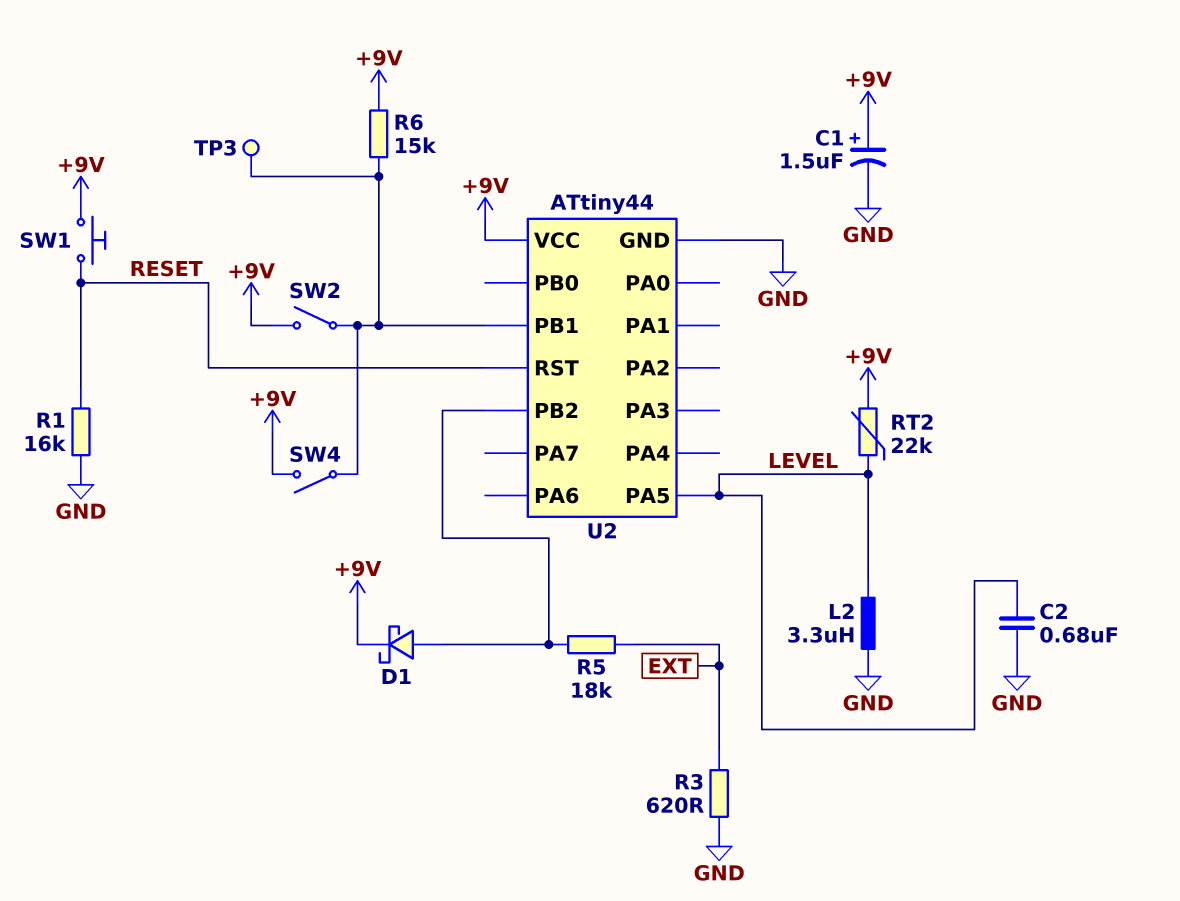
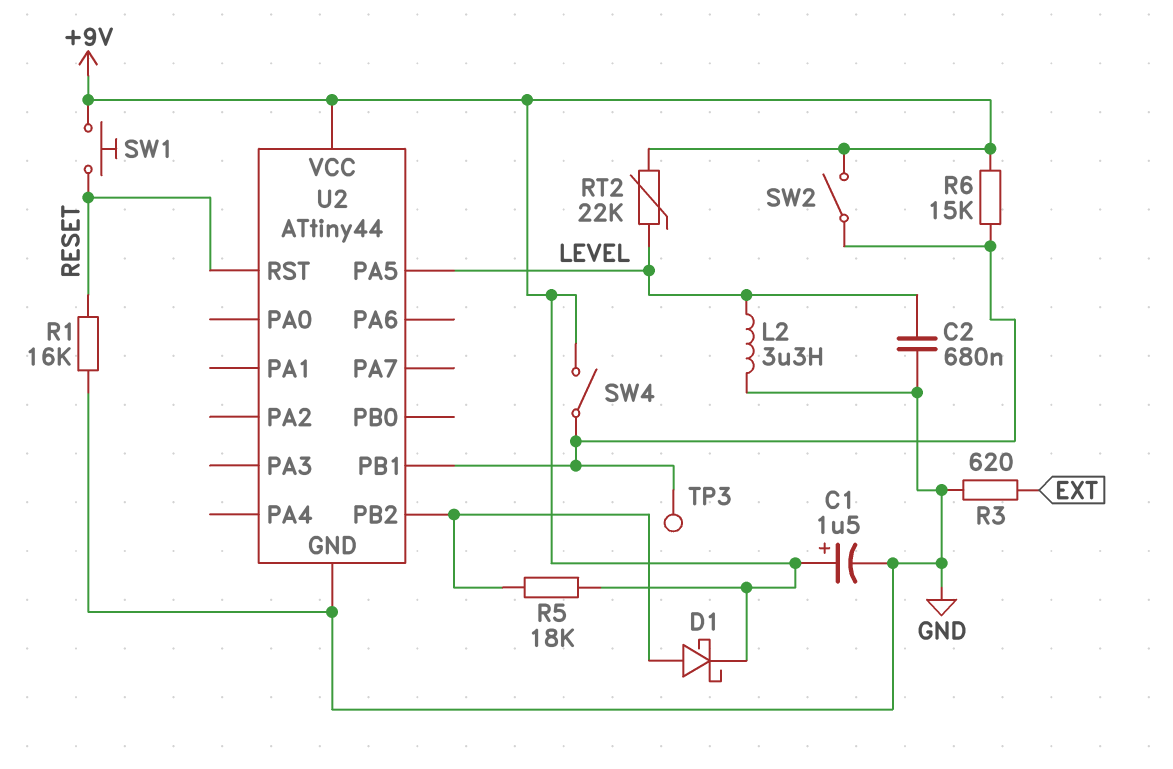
R5: 18k (EXT, U2/PB2) -> 18k (+9V, U2/PB2)

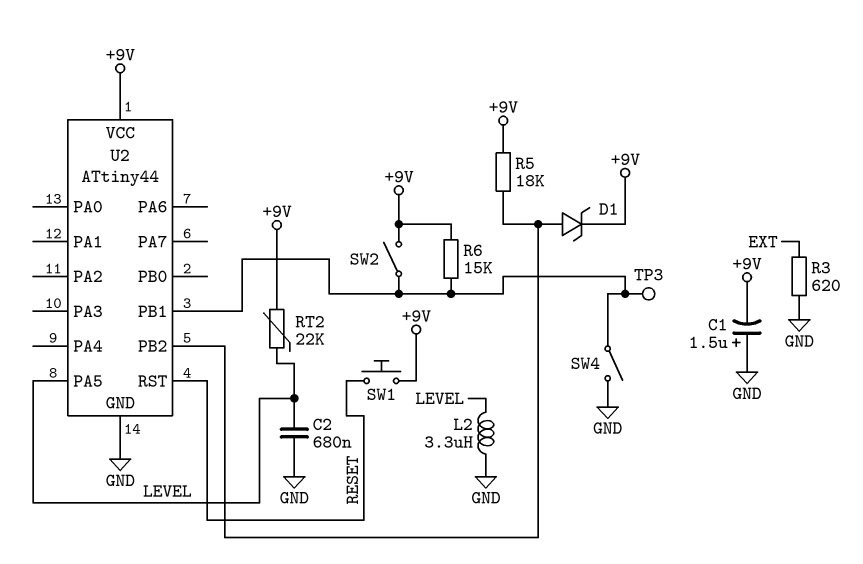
C1: 1.5uF (plus +9V, minus GND) -> 1.5uF (plus GND, minus +9V)
D1: schottky (A U2/PB2, K +9V) -> zener (A U2/PB2, K +9V)
R1: 16k (GND, RESET) -> none
SW4: switch (+9V, U2/PB1) -> switch (GND, U2/PB1)

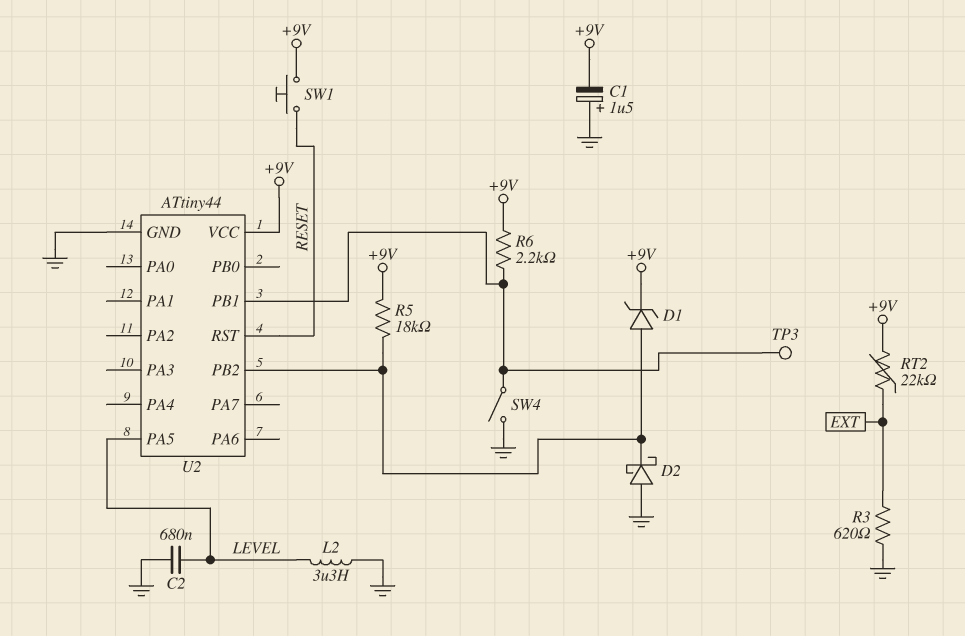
D2: none -> schottky (A GND, K U2/PB2)
R6: 15k (+9V, U2/PB1) -> 2.2k (+9V, U2/PB1)
RT2: 22k (+9V, LEVEL) -> 22k (+9V, EXT)
SW2: switch (+9V, U2/PB1) -> none

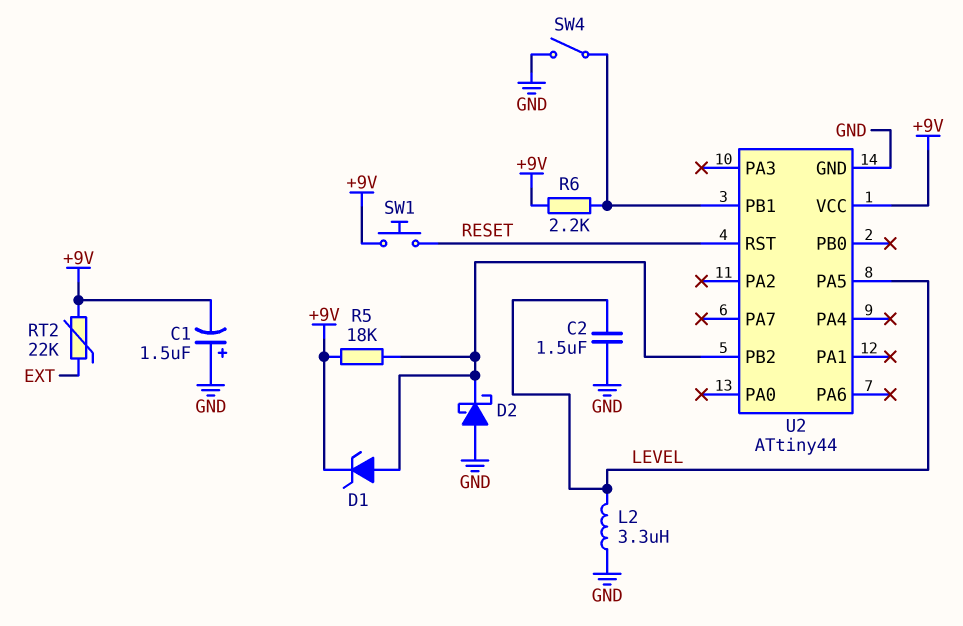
C2: 680nF (GND, LEVEL) -> 1.5uF (GND, LEVEL)
R3: 620 (EXT, GND) -> none
TP3: test point (U2/PB1) -> none

